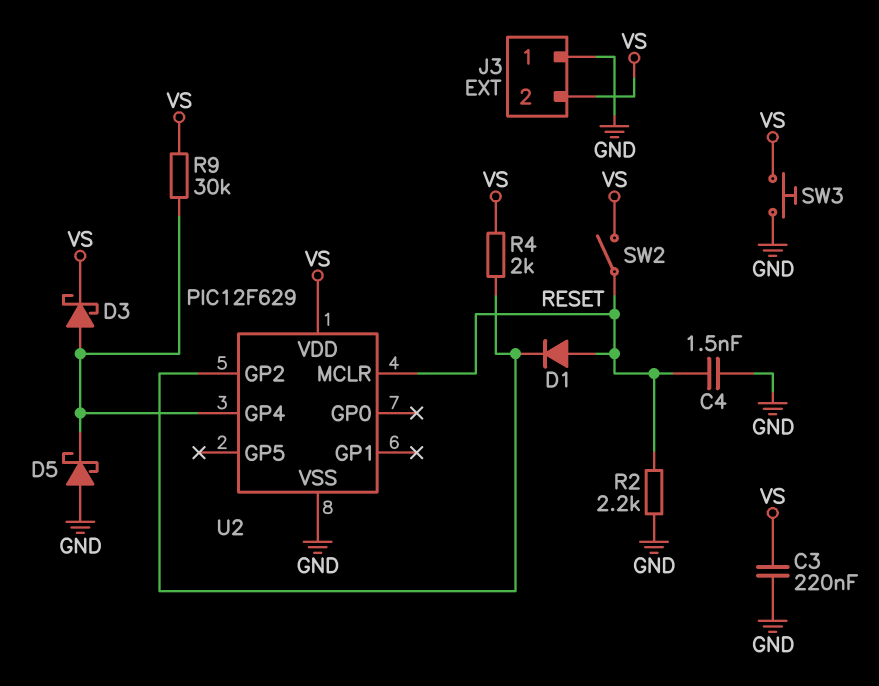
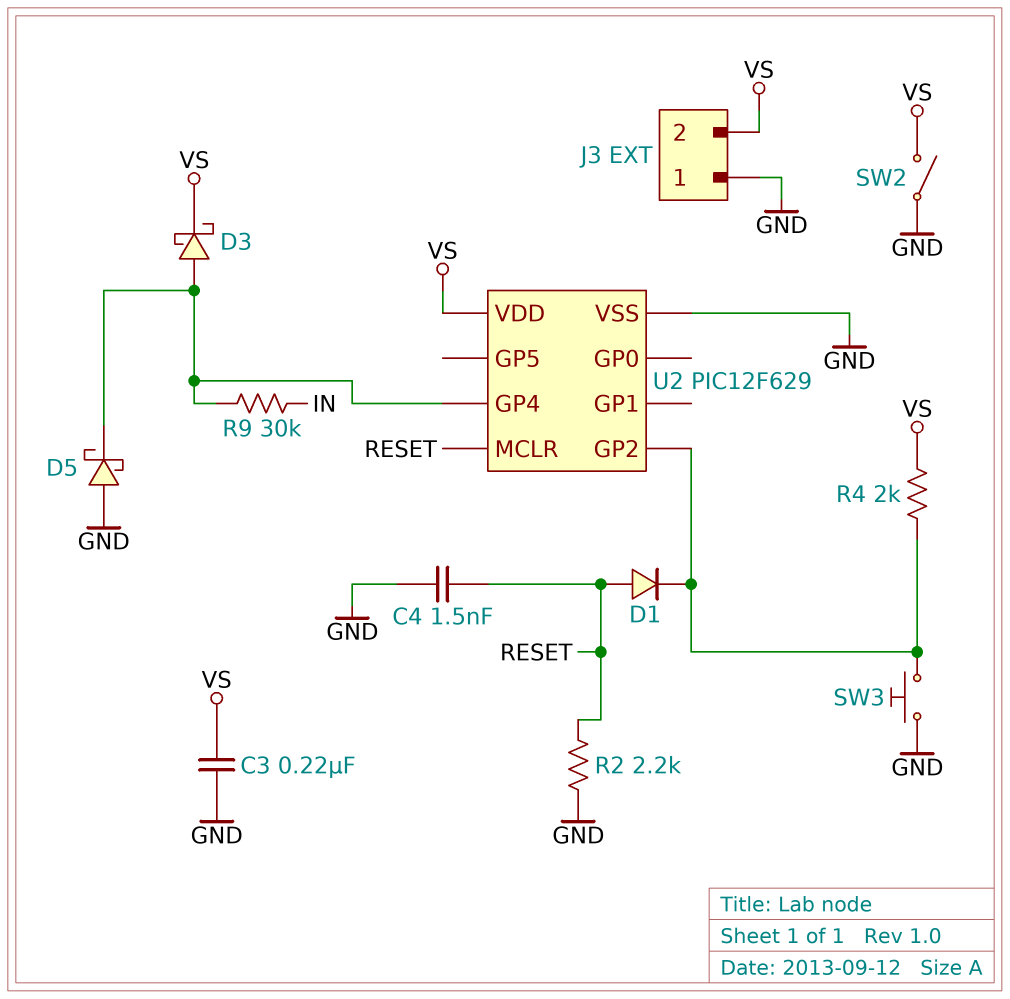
R9: 30k (U2/GP4, VS) -> 30k (IN, U2/GP4)
SW2: switch (RESET, VS) -> switch (GND, VS)
SW3: button (GND, VS) -> button (GND, U2/GP2)

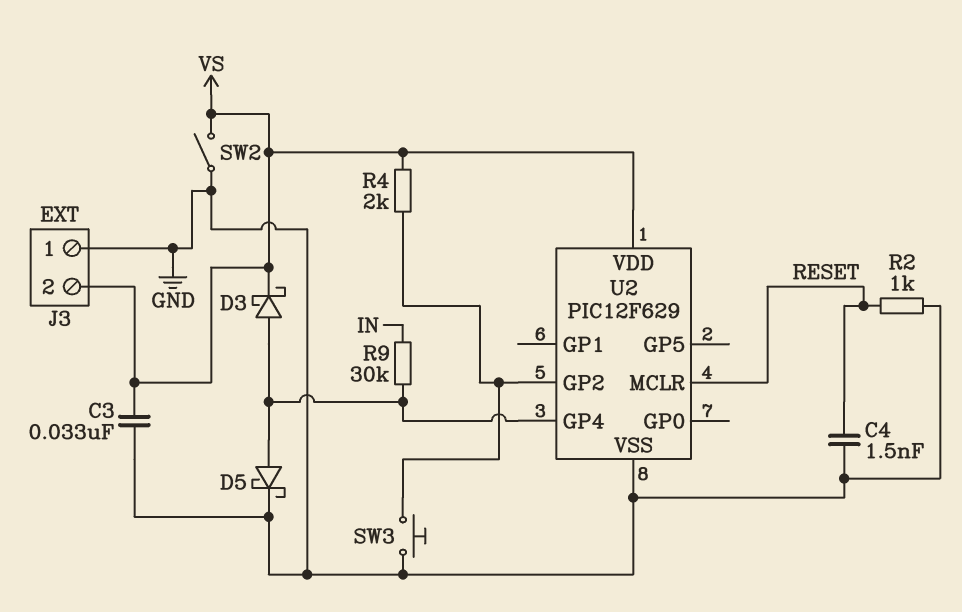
C3: 220nF (GND, VS) -> 33nF (GND, VS)
D1: diode (A RESET, K U2/GP2) -> none
D5: schottky (A GND, K U2/GP4) -> schottky (A U2/GP4, K GND)
R2: 2.2k (GND, RESET) -> 1k (GND, RESET)

